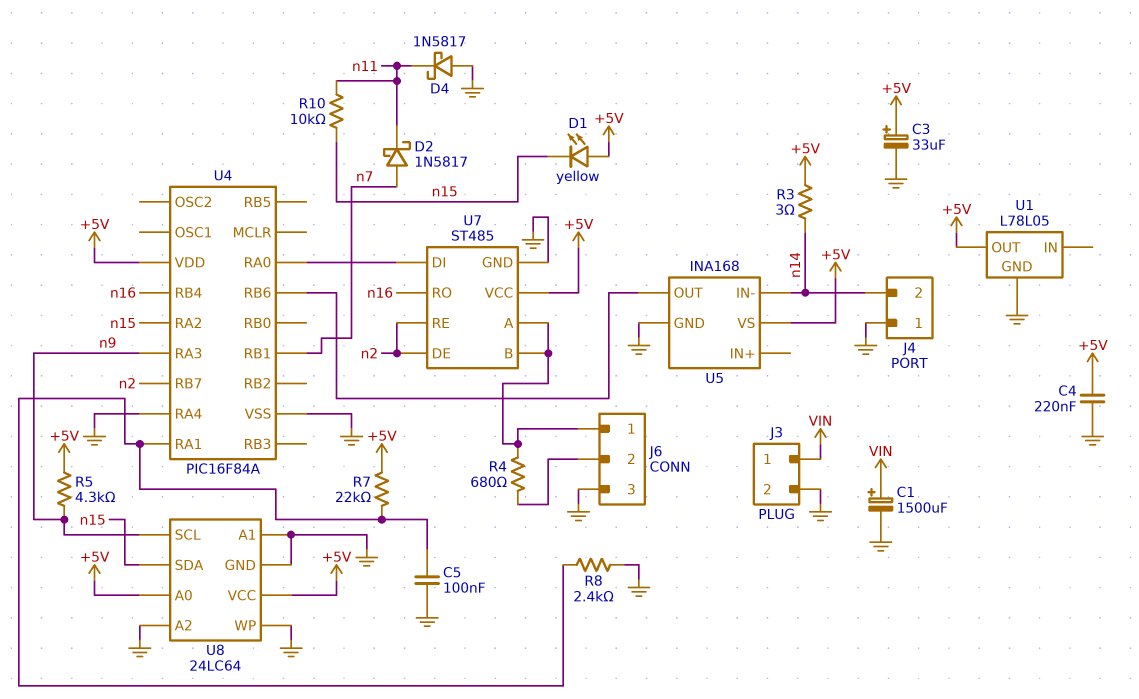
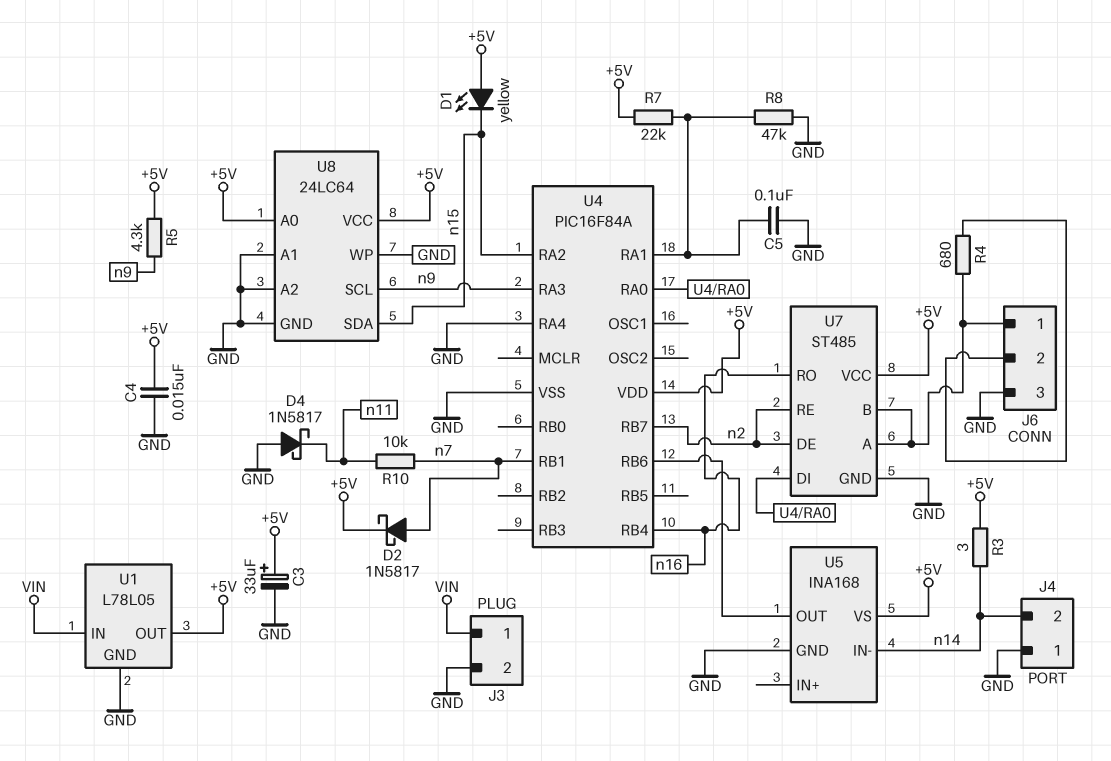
C1: 1500uF (plus VIN, minus GND) -> none
C4: 220nF (+5V, GND) -> 15nF (+5V, GND)
D2: schottky 1N5817 (A n7, K n11) -> schottky 1N5817 (A n7, K +5V)
R8: 2.4k (GND, U4/RA1) -> 47k (GND, U4/RA1)
R10: 10k (n11, n15) -> 10k (n7, n11)
U1 pin IN: none -> VIN

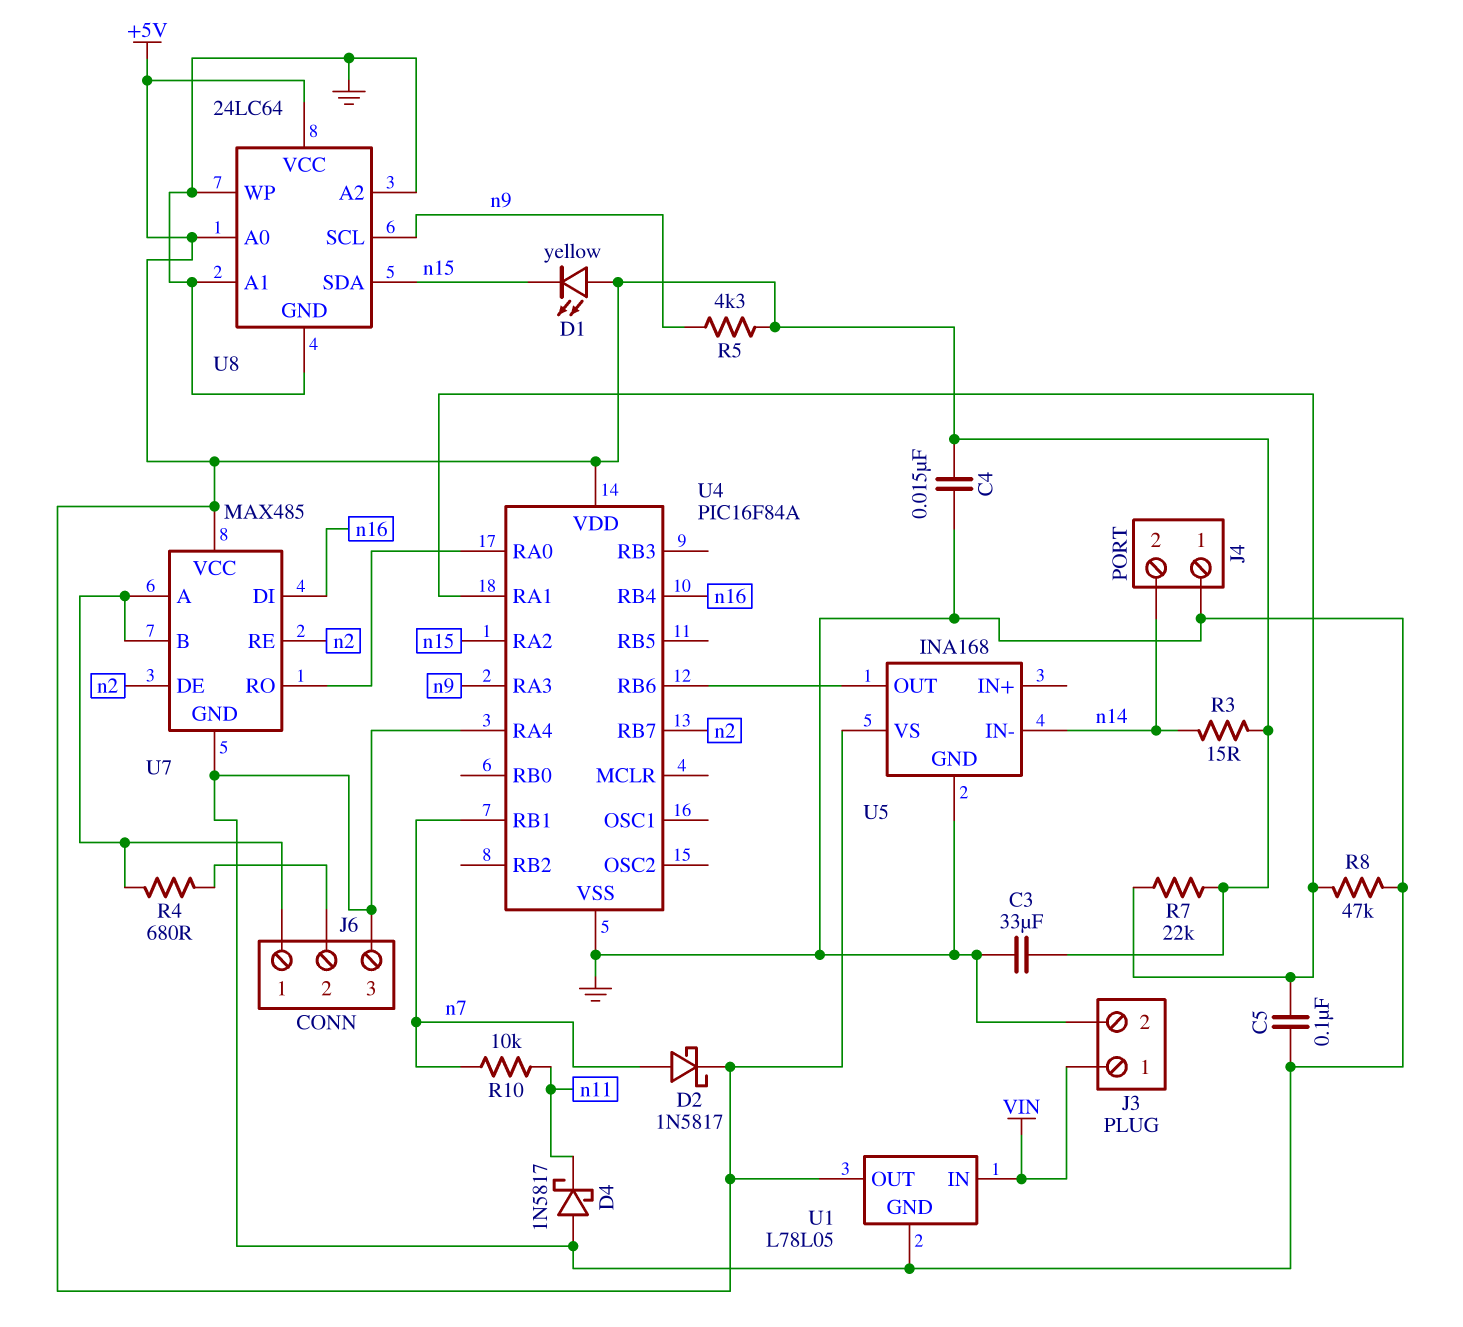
C3: 33uF (plus +5V, minus GND) -> 33uF (+5V, GND)
R3: 3 (+5V, n14) -> 15 (+5V, n14)
U7: ST485 -> MAX485
U7 pin DI: U4/RA0 -> n16
U7 pin RO: n16 -> U4/RA0

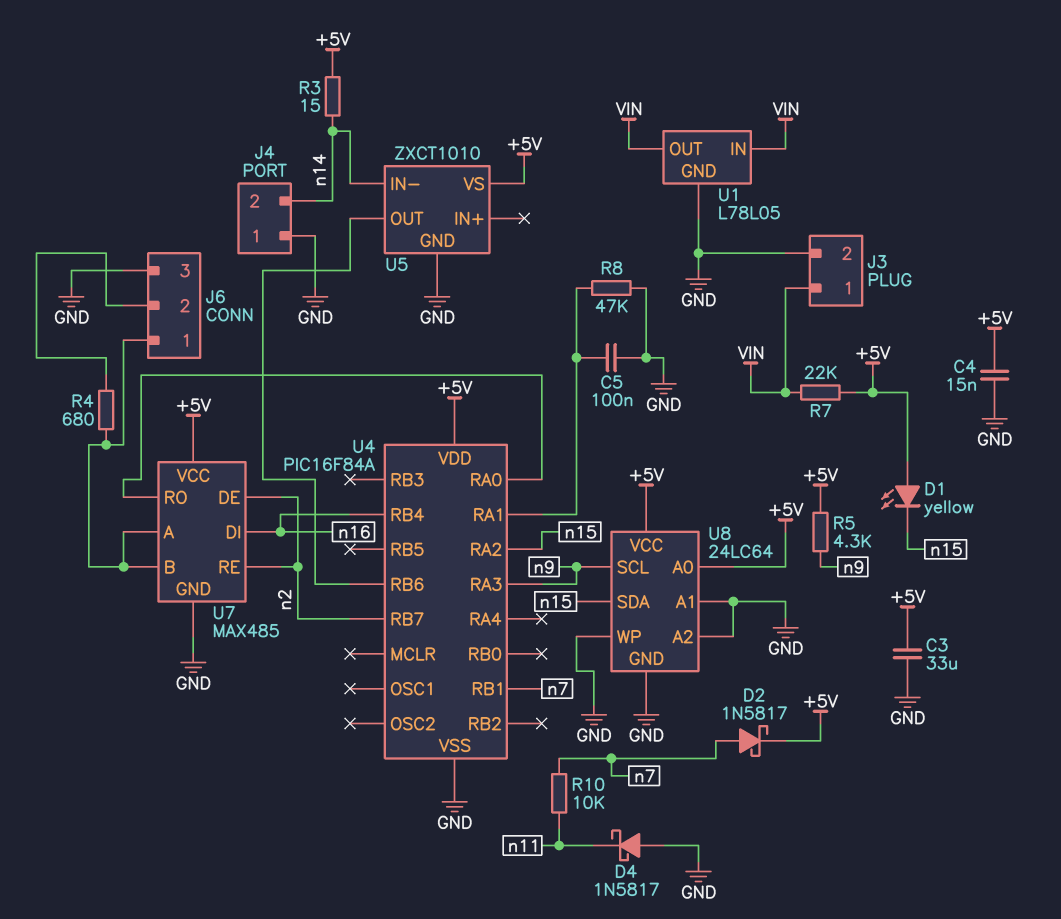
R7: 22k (+5V, U4/RA1) -> 22k (+5V, VIN)
U1 pin OUT: +5V -> VIN
U4 pin RA4: GND -> none
U5: INA168 -> ZXCT1010

